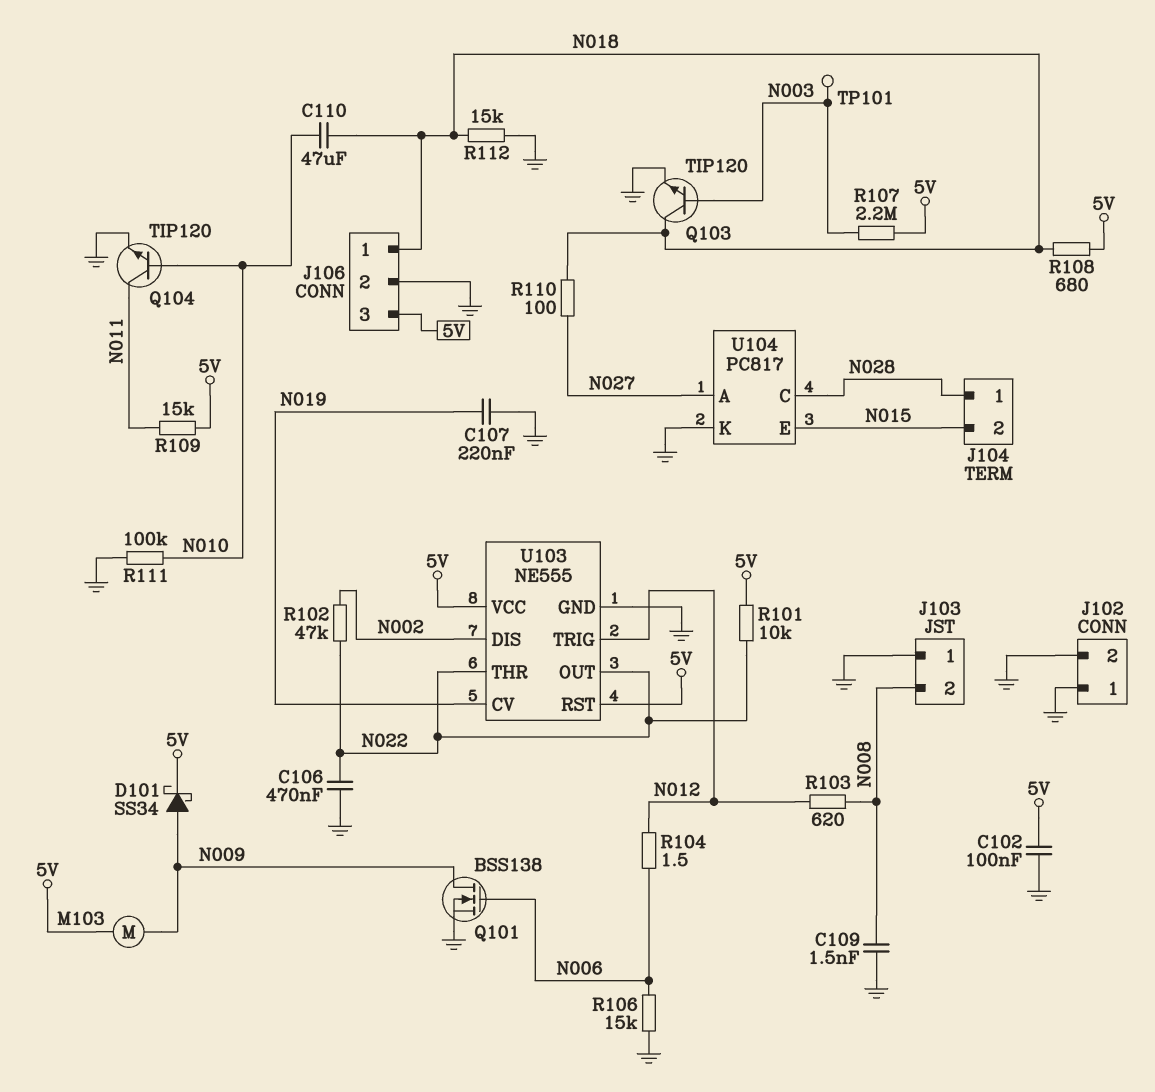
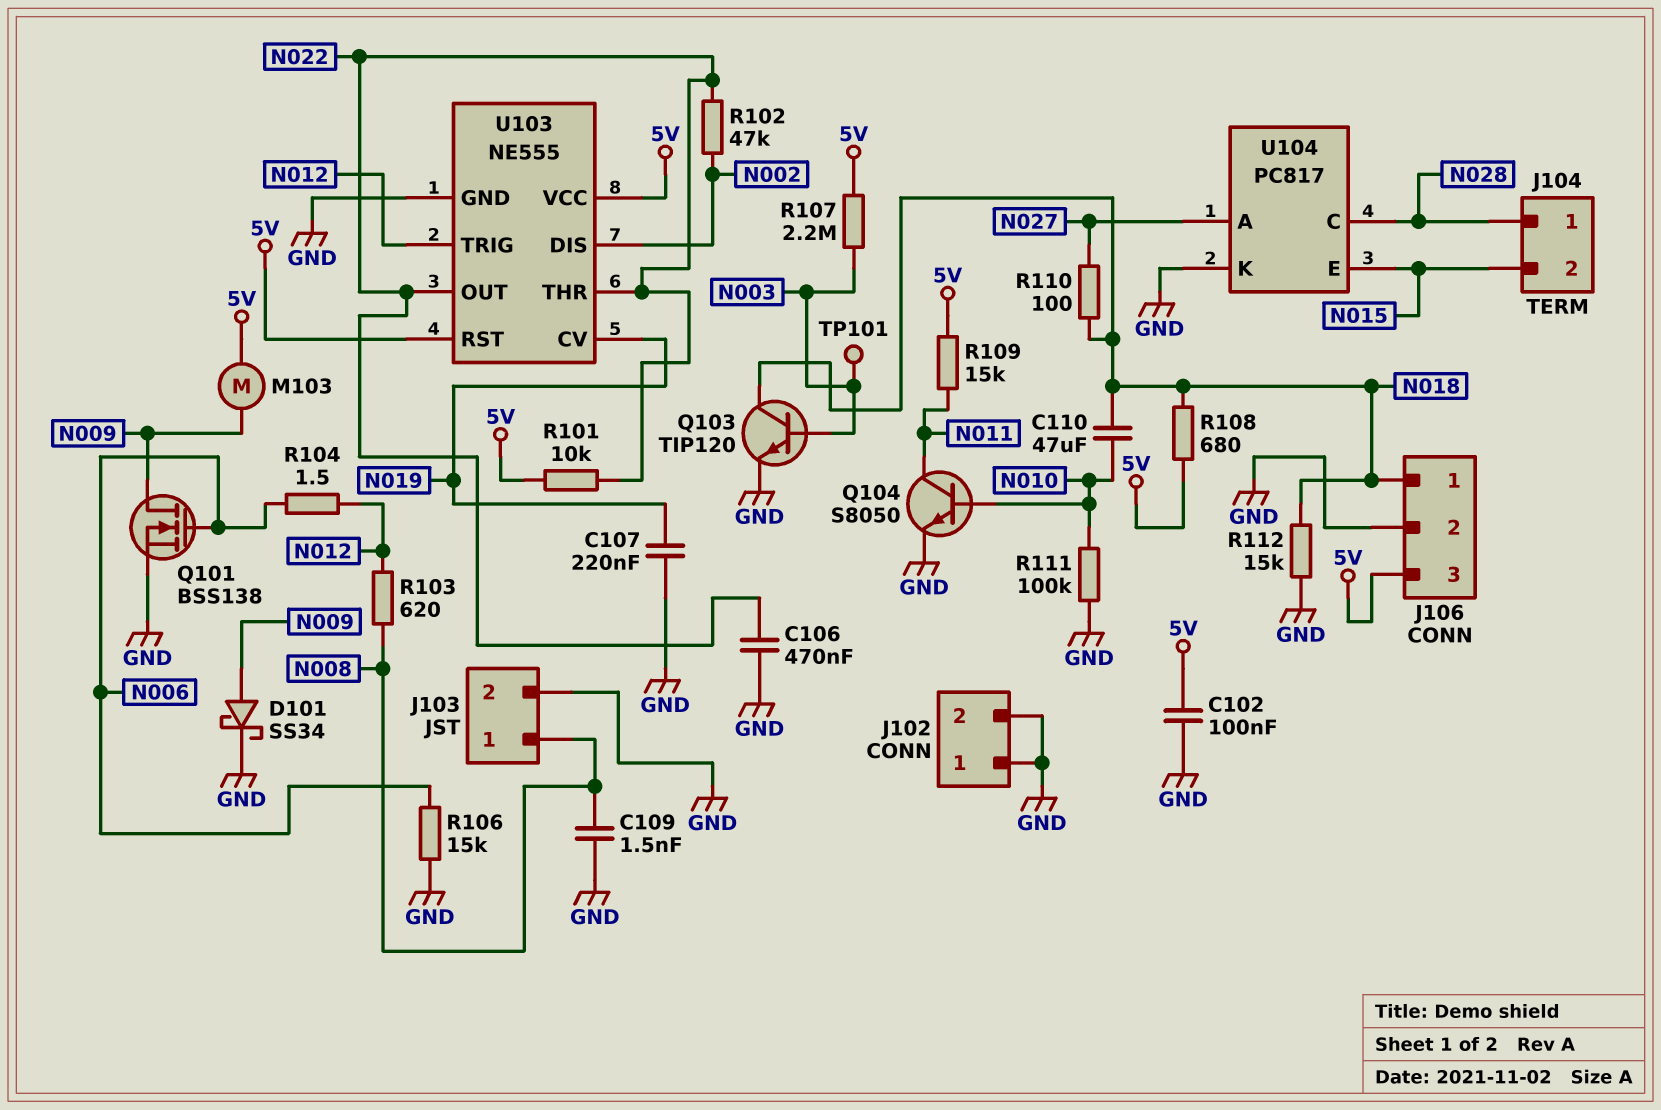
D101: schottky SS34 (A N009, K 5V) -> schottky SS34 (A N009, K GND)
J103 pin 1: GND -> N008
J103 pin 2: N008 -> GND
Q104: NPN TIP120 (B N010, C N011, E GND) -> NPN S8050 (B N010, C N011, E GND)

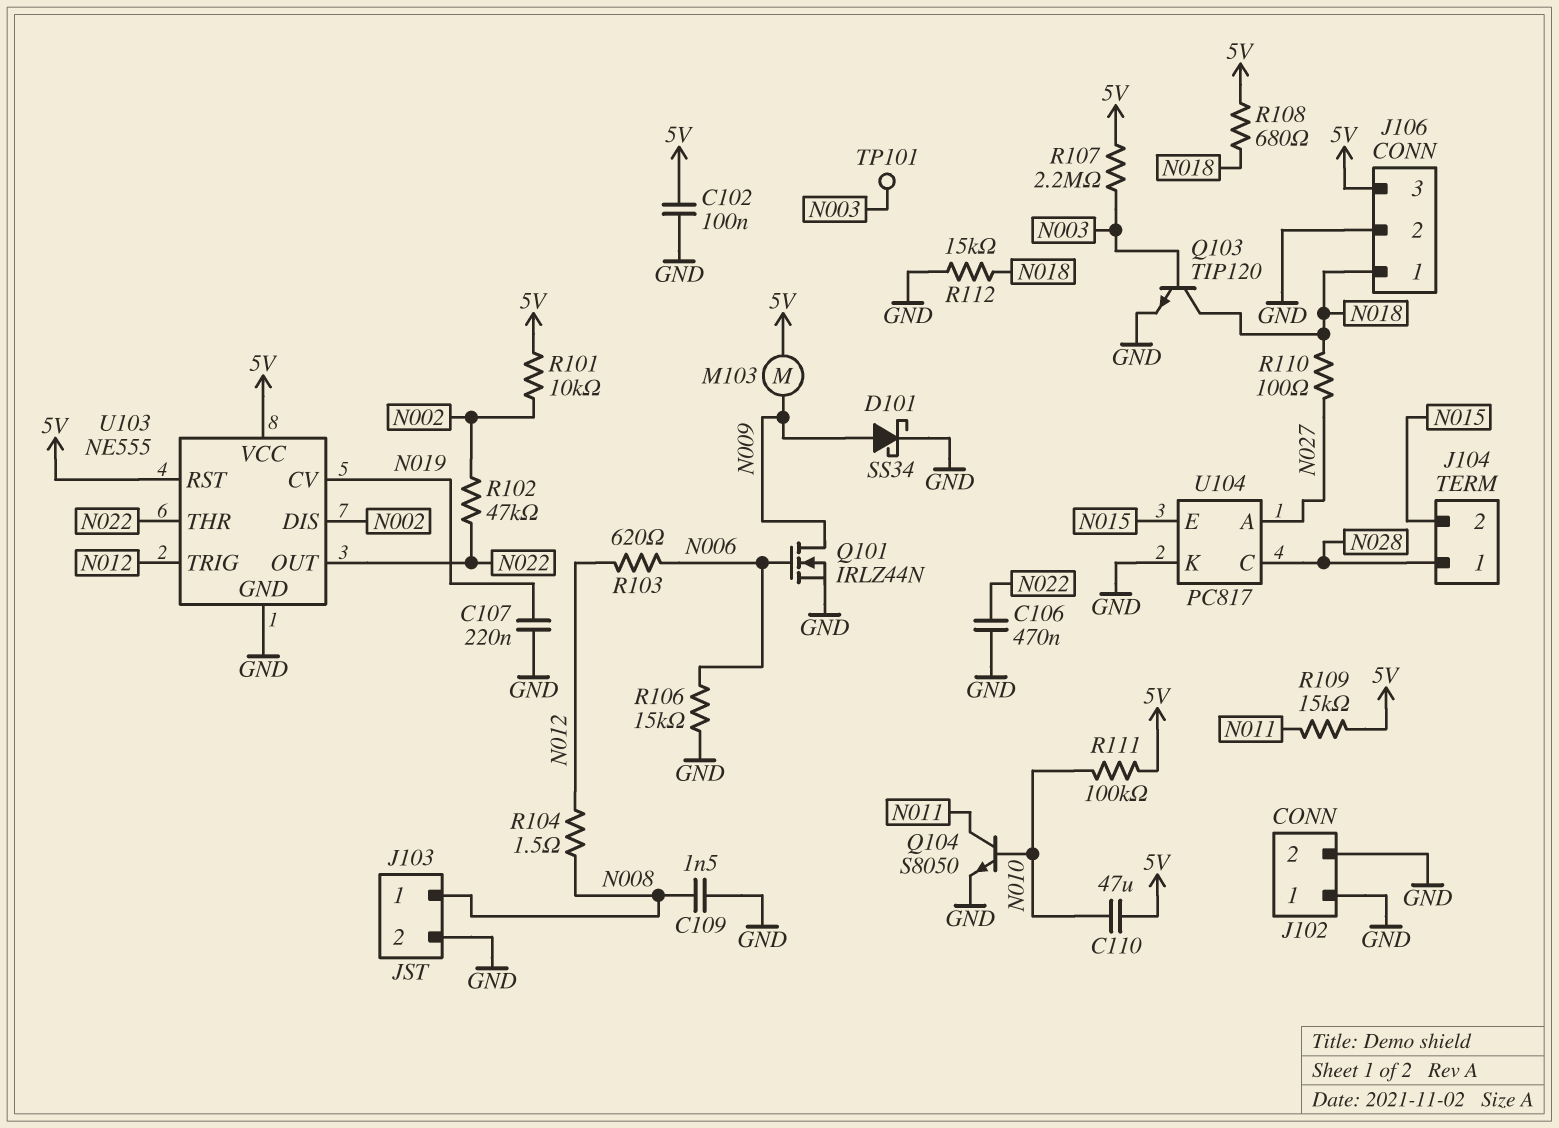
C110: 47uF (N010, N018) -> 47uF (5V, N010)
Q101: NMOS BSS138 (G N006, D N009, S GND) -> NMOS IRLZ44N (G N006, D N009, S GND)
R101: 10k (5V, N022) -> 10k (5V, N002)
R103: 620 (N008, N012) -> 620 (N006, N012)
R104: 1.5 (N006, N012) -> 1.5 (N008, N012)
R111: 100k (GND, N010) -> 100k (5V, N010)

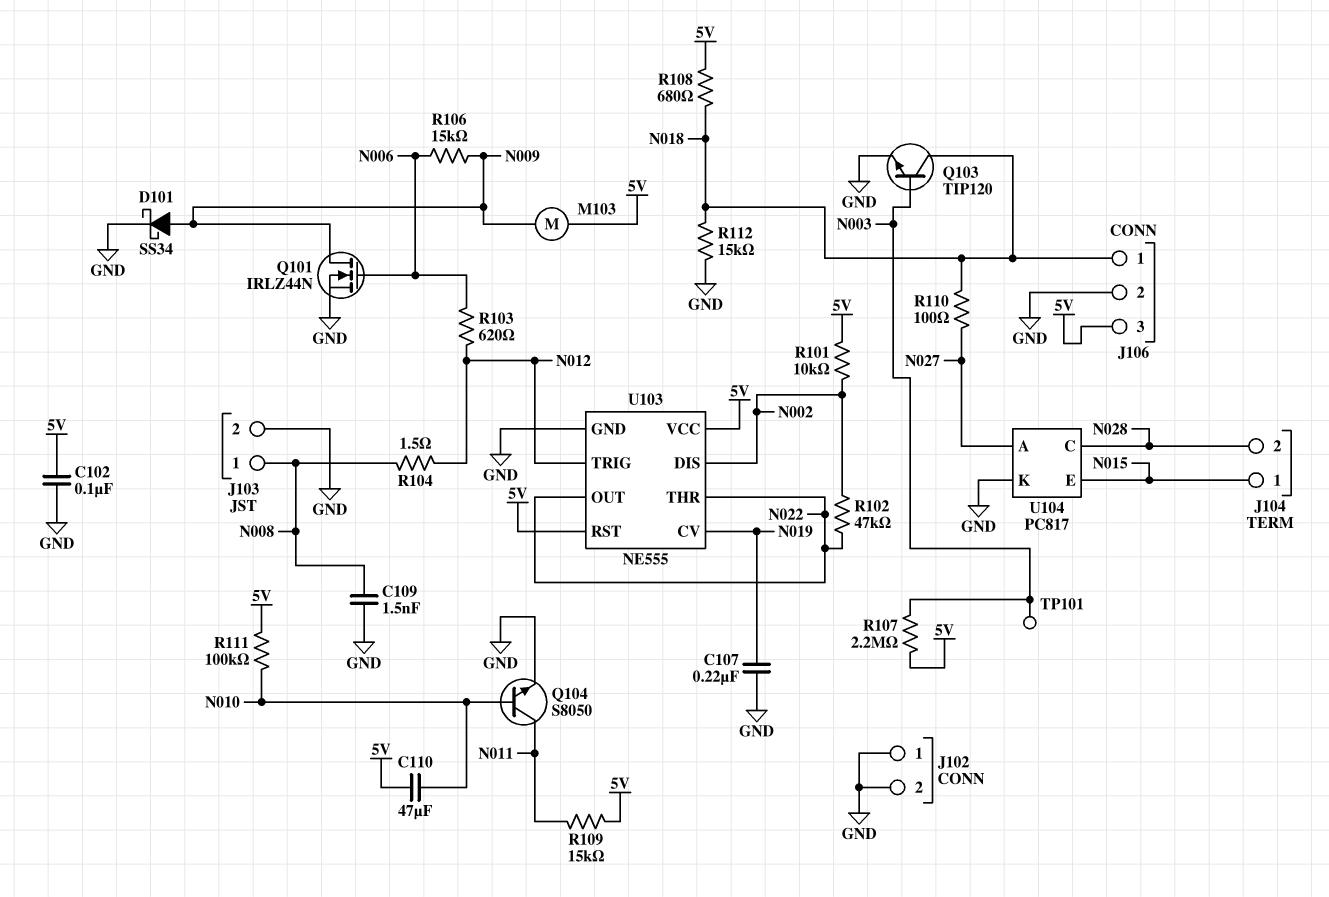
C106: 470nF (GND, N022) -> none
J104 pin 1: N028 -> N015
J104 pin 2: N015 -> N028
R106: 15k (GND, N006) -> 15k (N006, N009)

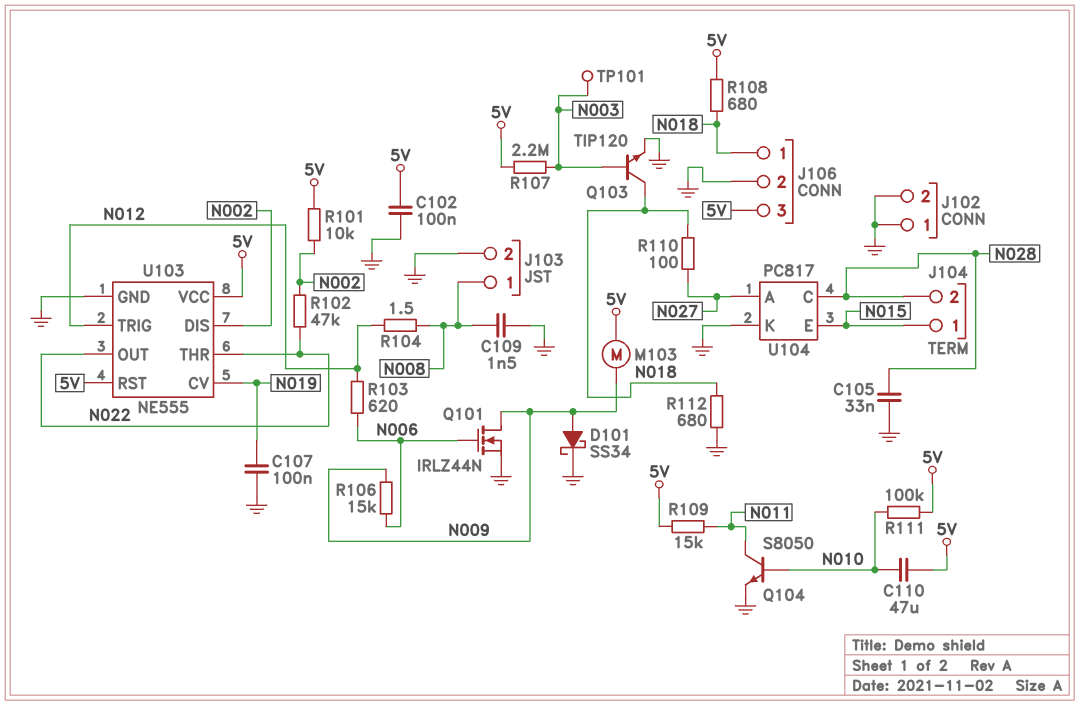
C105: none -> 33nF (GND, N028)
C107: 220nF (GND, N019) -> 100nF (GND, N019)
R112: 15k (GND, N018) -> 680 (GND, N018)

